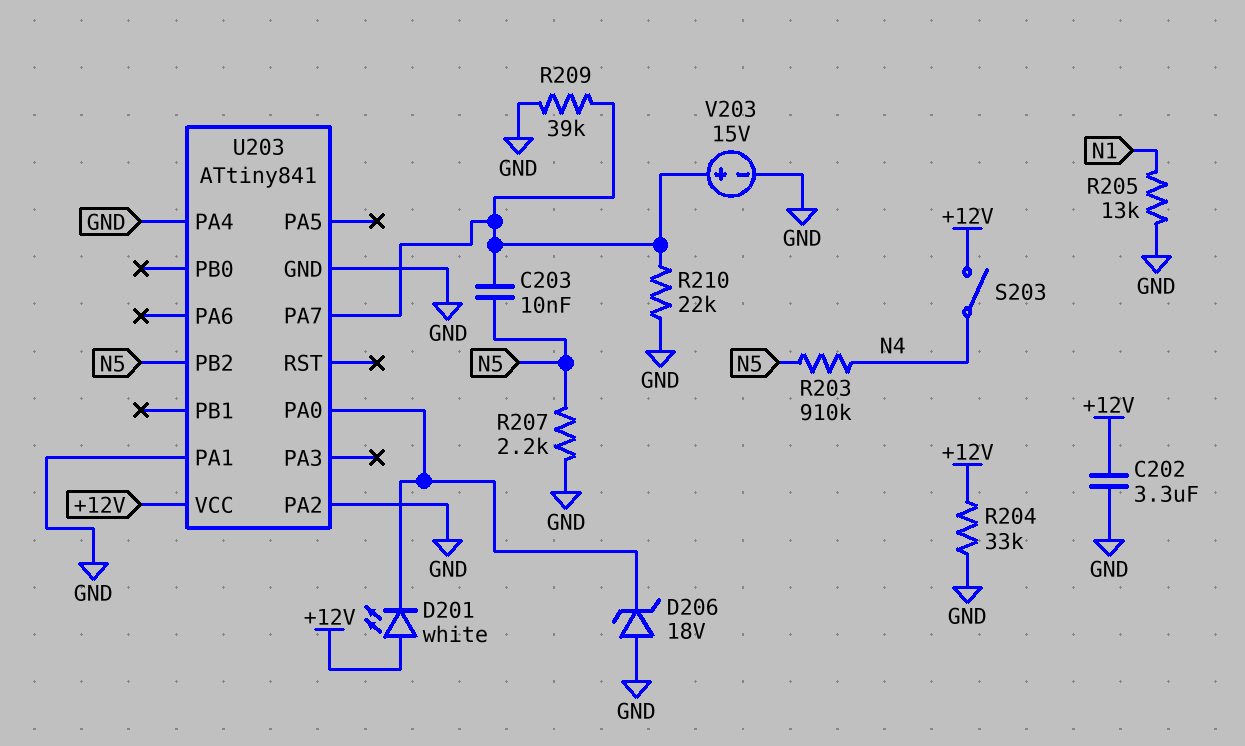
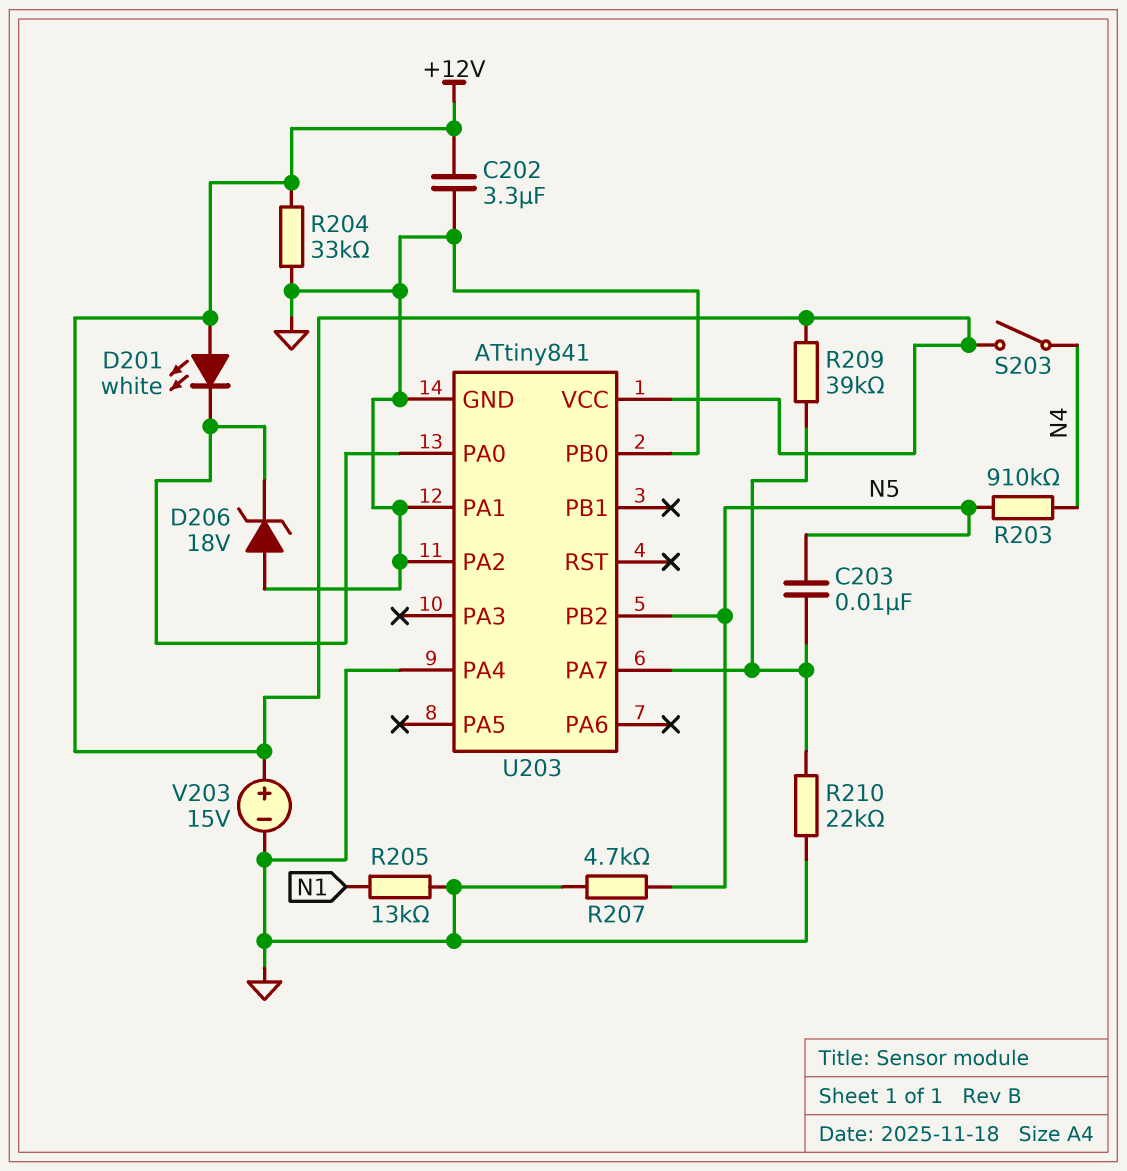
R207: 2.2k (GND, N5) -> 4.7k (GND, N5)
R209: 39k (GND, U203/PA7) -> 39k (+12V, U203/PA7)
U203 pin PB0: none -> GND
V203: 15V (plus U203/PA7, minus GND) -> 15V (plus +12V, minus GND)

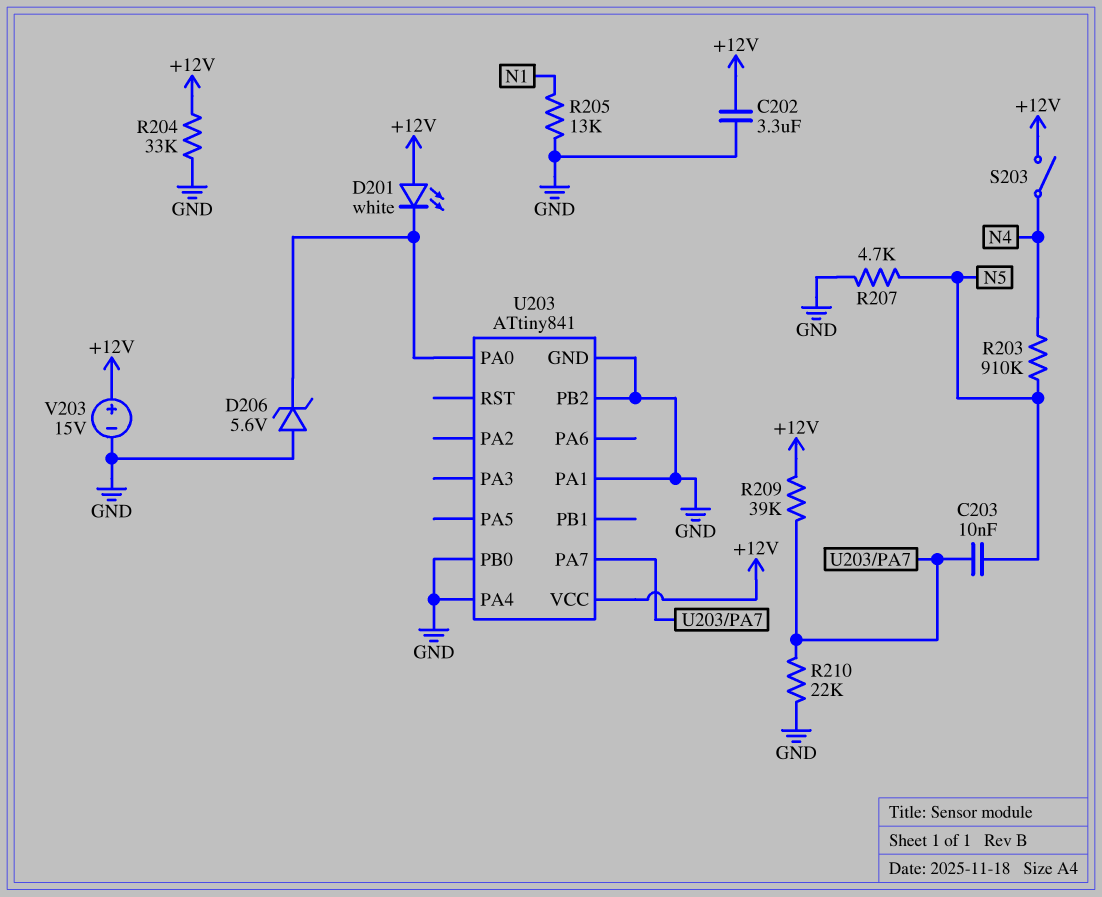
D206: zener 18V (A GND, K U203/PA0) -> zener 5.6V (A GND, K U203/PA0)
U203 pin PA2: GND -> none
U203 pin PB2: N5 -> GND

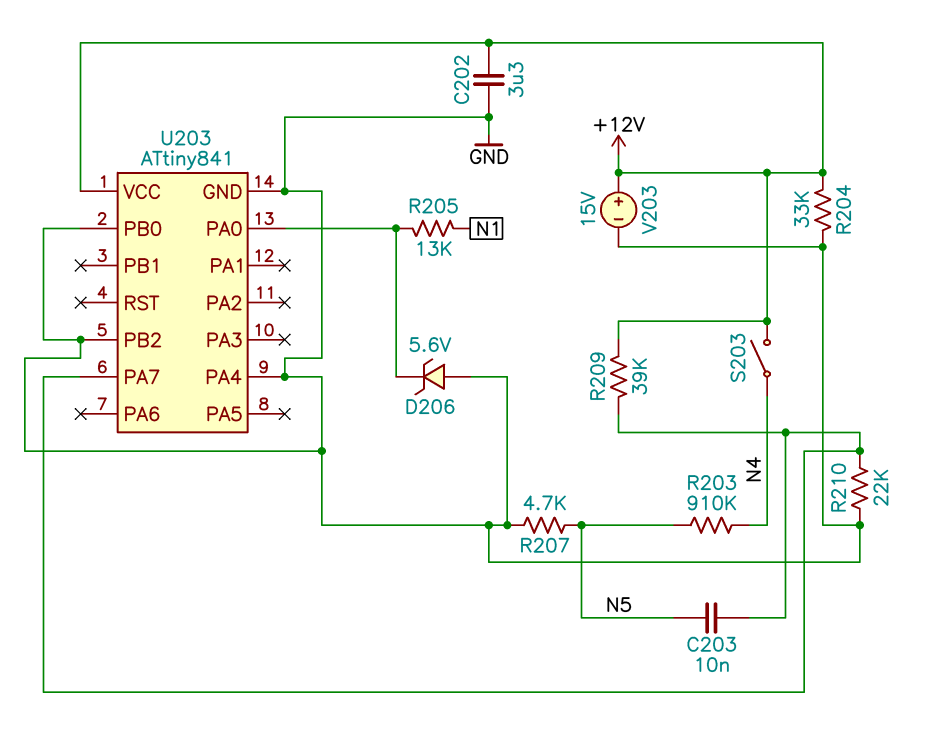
D201: LED white (A +12V, K U203/PA0) -> none
R205: 13k (GND, N1) -> 13k (N1, U203/PA0)
U203 pin PA1: GND -> none

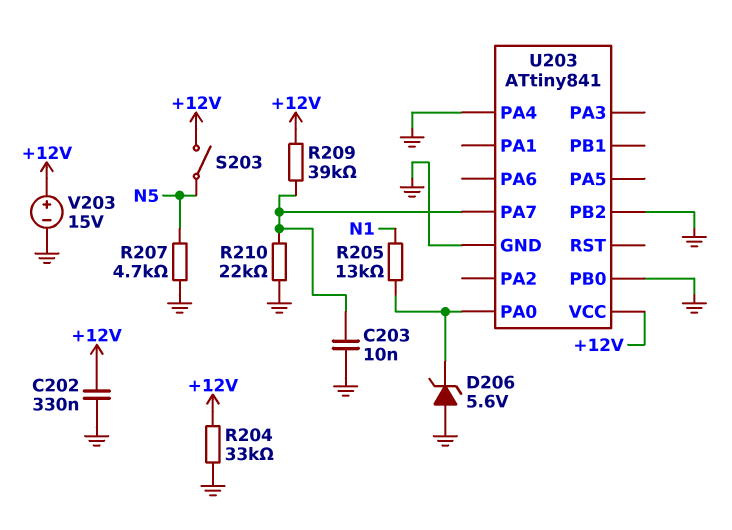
C202: 3.3uF (+12V, GND) -> 330nF (+12V, GND)
C203: 10nF (N5, U203/PA7) -> 10nF (GND, U203/PA7)
R203: 910k (N4, N5) -> none
S203: switch (+12V, N4) -> switch (+12V, N5)

